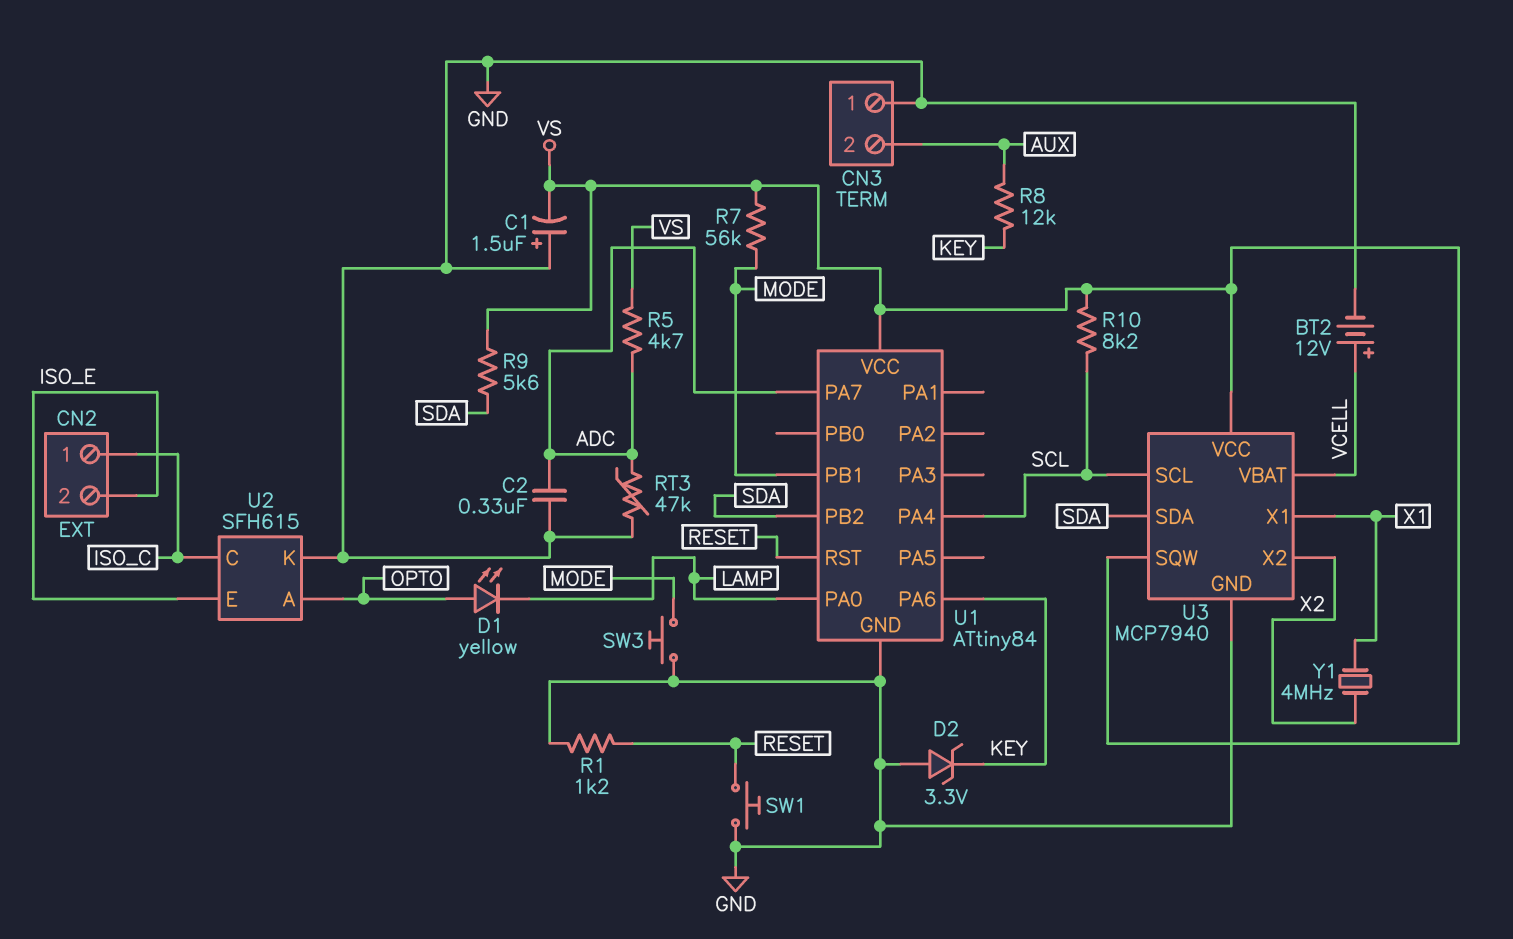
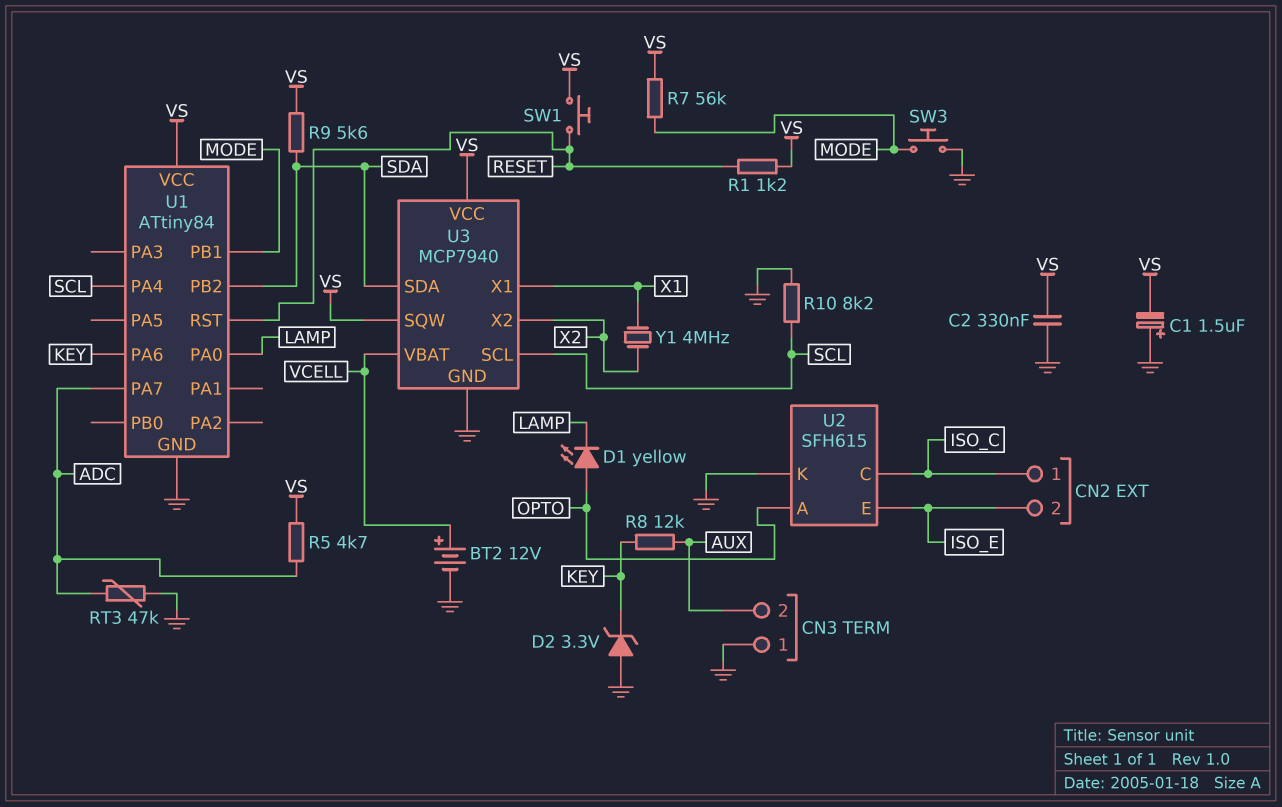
C2: 330nF (ADC, GND) -> 330nF (GND, VS)
R1: 1.2k (GND, RESET) -> 1.2k (RESET, VS)
R10: 8.2k (SCL, VS) -> 8.2k (GND, SCL)
SW1: button (GND, RESET) -> button (RESET, VS)

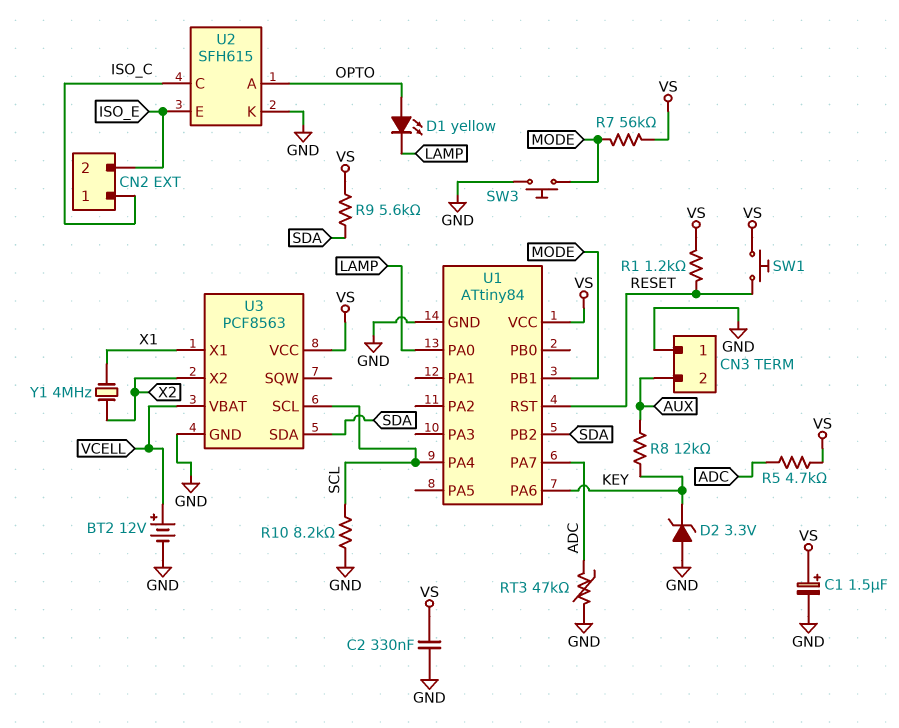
C1: 1.5uF (plus GND, minus VS) -> 1.5uF (plus VS, minus GND)
U3: MCP7940 -> PCF8563
U3 pin SQW: VS -> none

